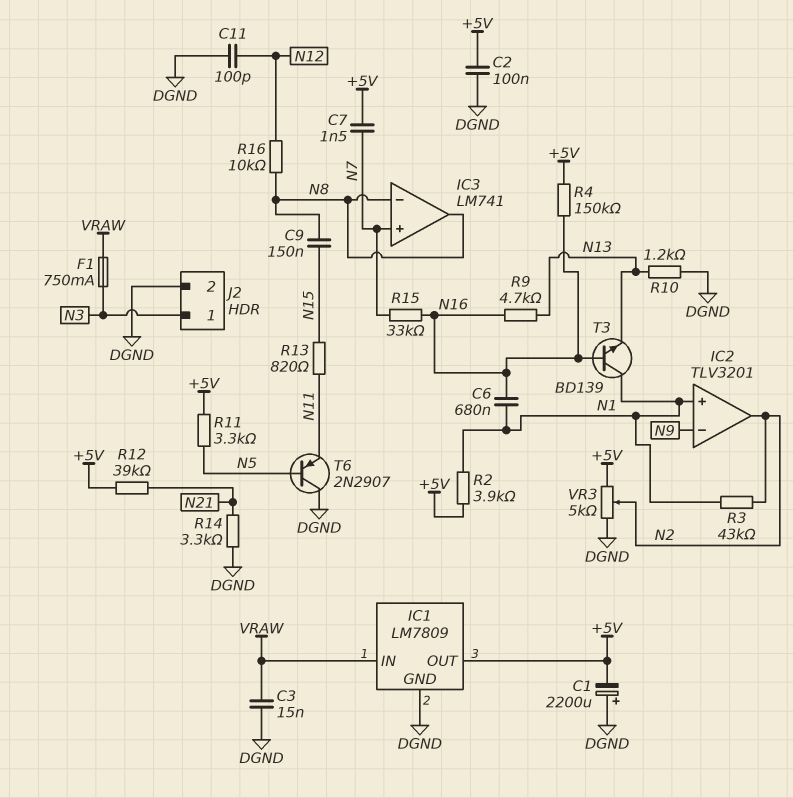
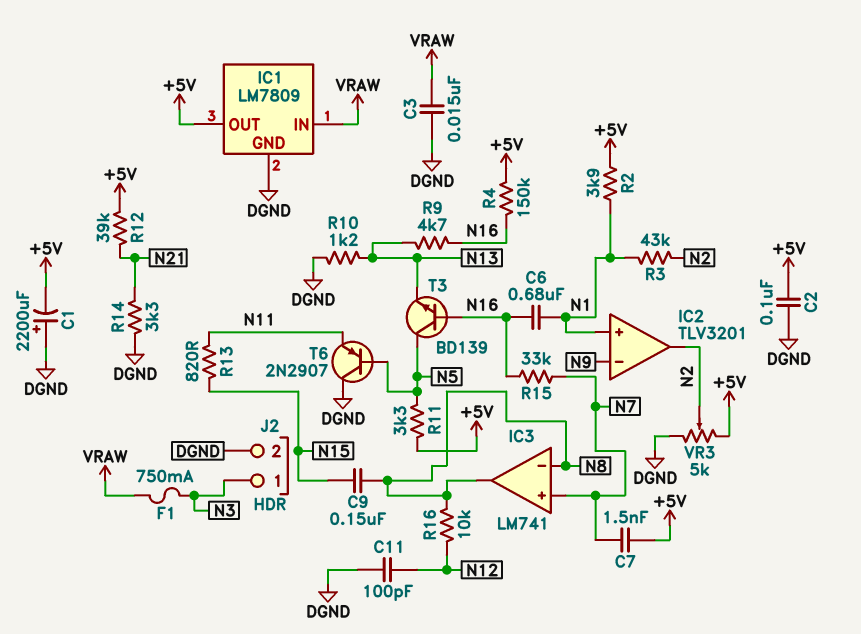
T3: NPN BD139 (B N16, C N1, E N13) -> NPN BD139 (B N16, C N5, E N13)

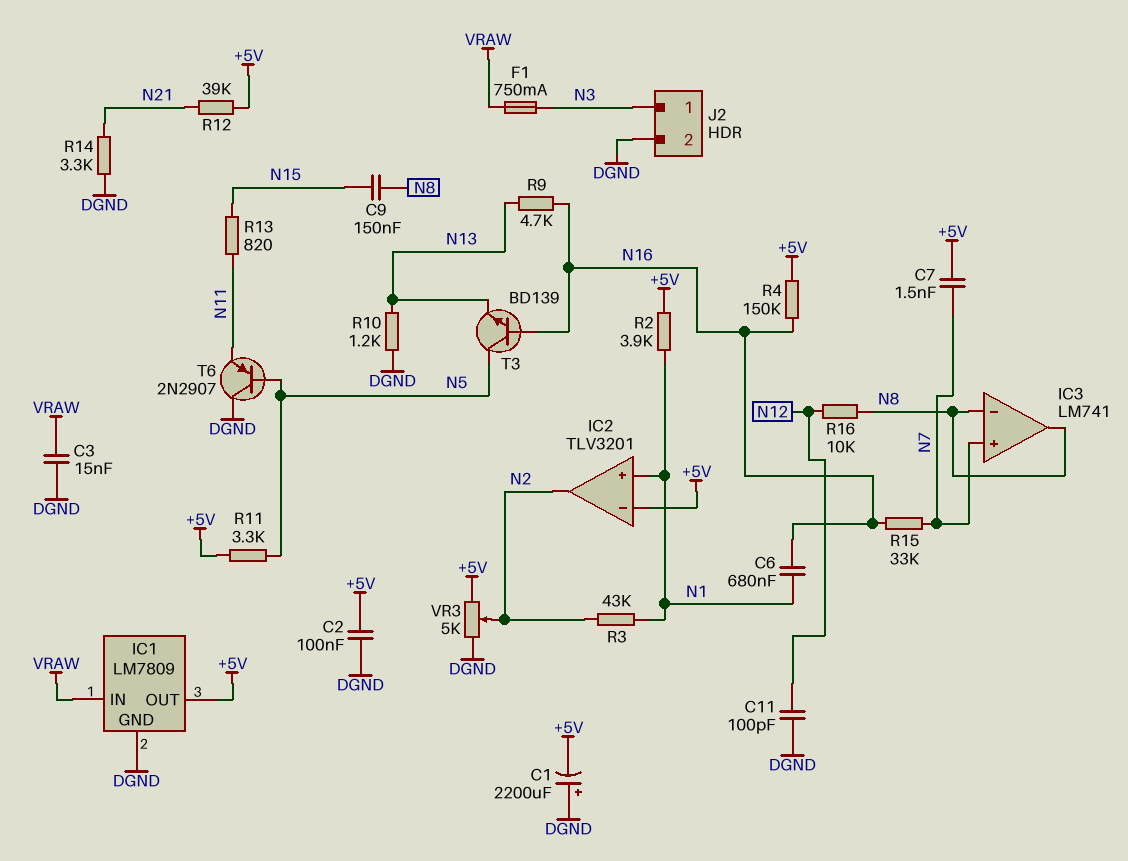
IC2 pin in-: N9 -> +5V

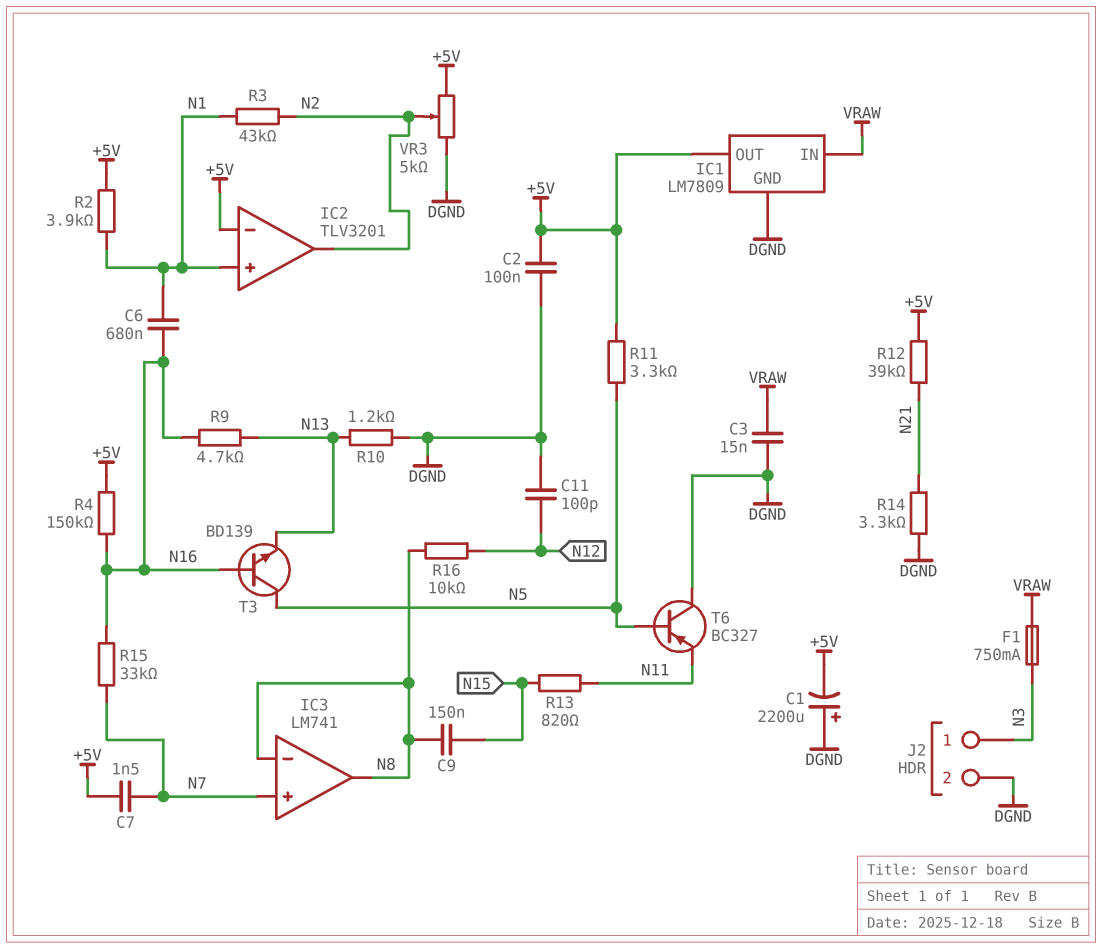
T6: PNP 2N2907 (B N5, C DGND, E N11) -> PNP BC327 (B N5, C DGND, E N11)

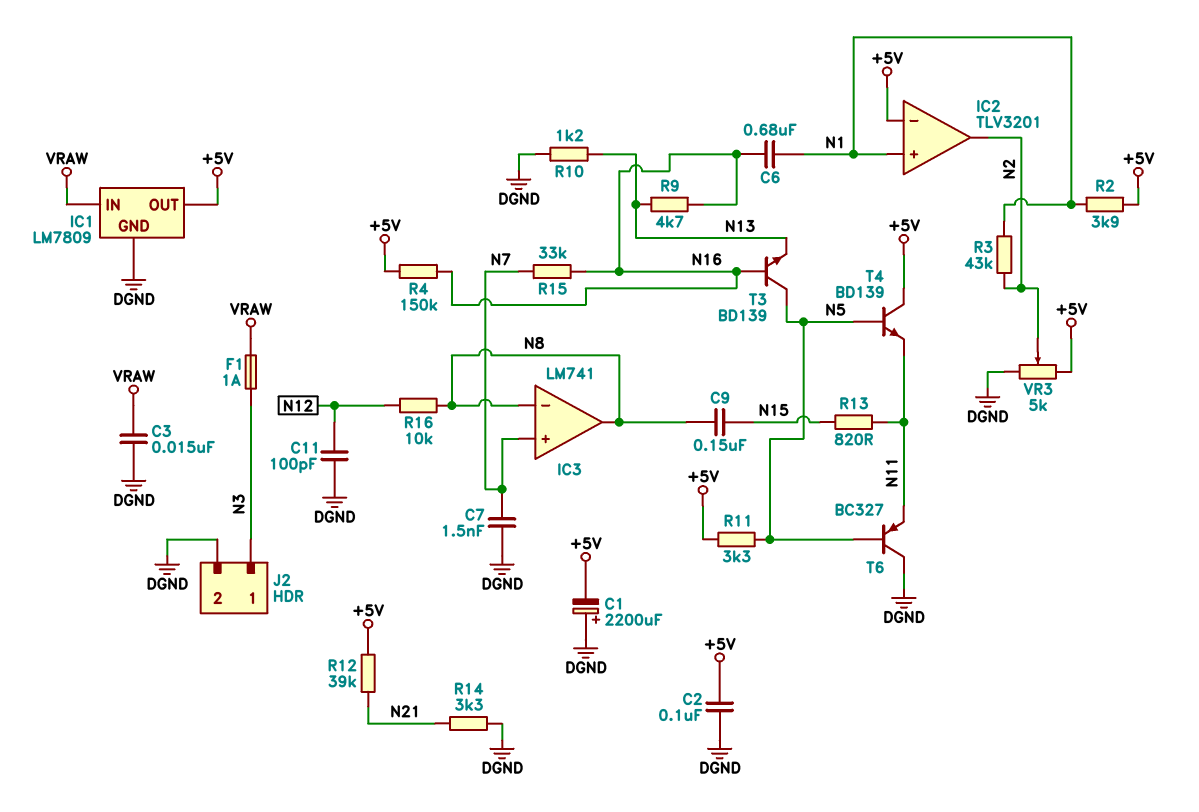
C7: 1.5nF (+5V, N7) -> 1.5nF (DGND, N7)
F1: 750mA (N3, VRAW) -> 1A (N3, VRAW)
T4: none -> NPN BD139 (B N5, C +5V, E N11)

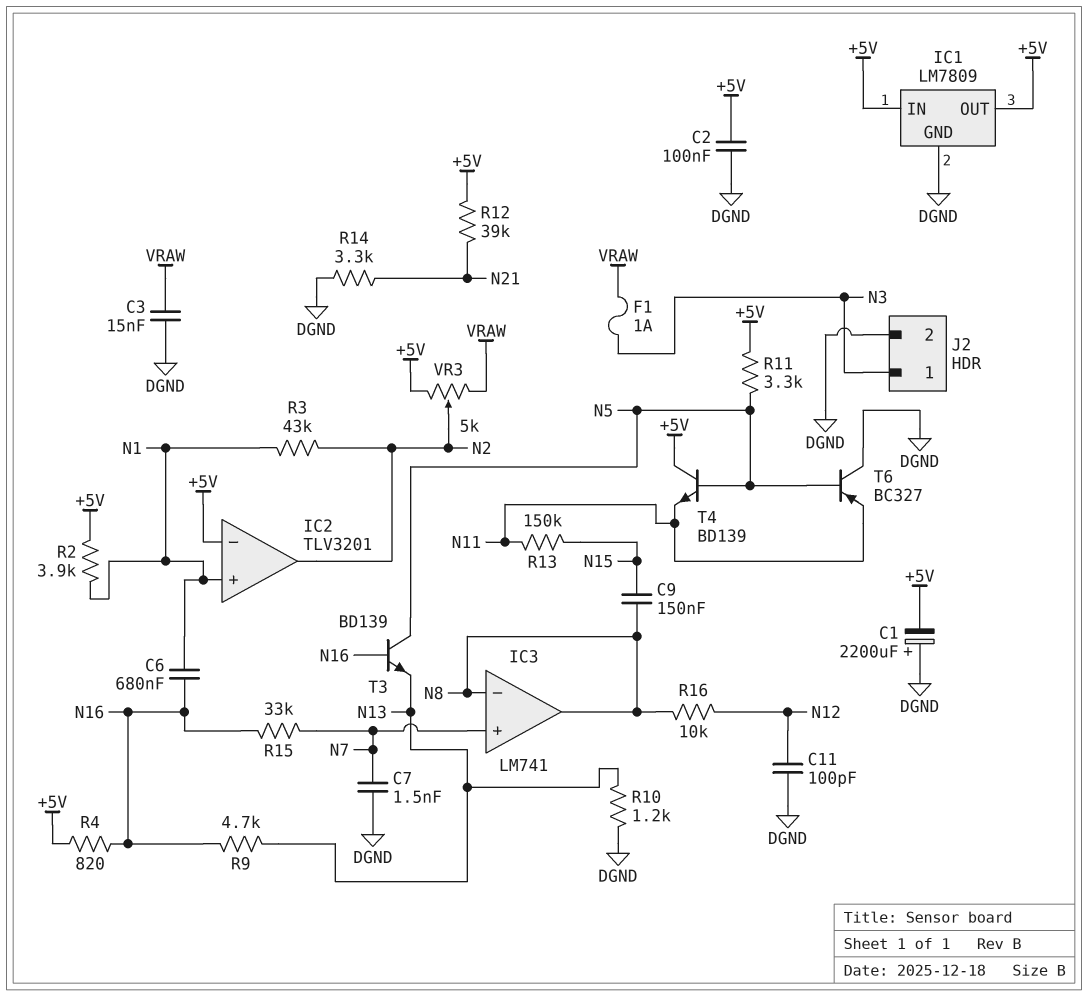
IC1 pin IN: VRAW -> +5V
R4: 150k (+5V, N16) -> 820 (+5V, N16)
R13: 820 (N11, N15) -> 150k (N11, N15)
VR3: 5k (+5V, DGND, wiper N2) -> 5k (+5V, VRAW, wiper N2)

